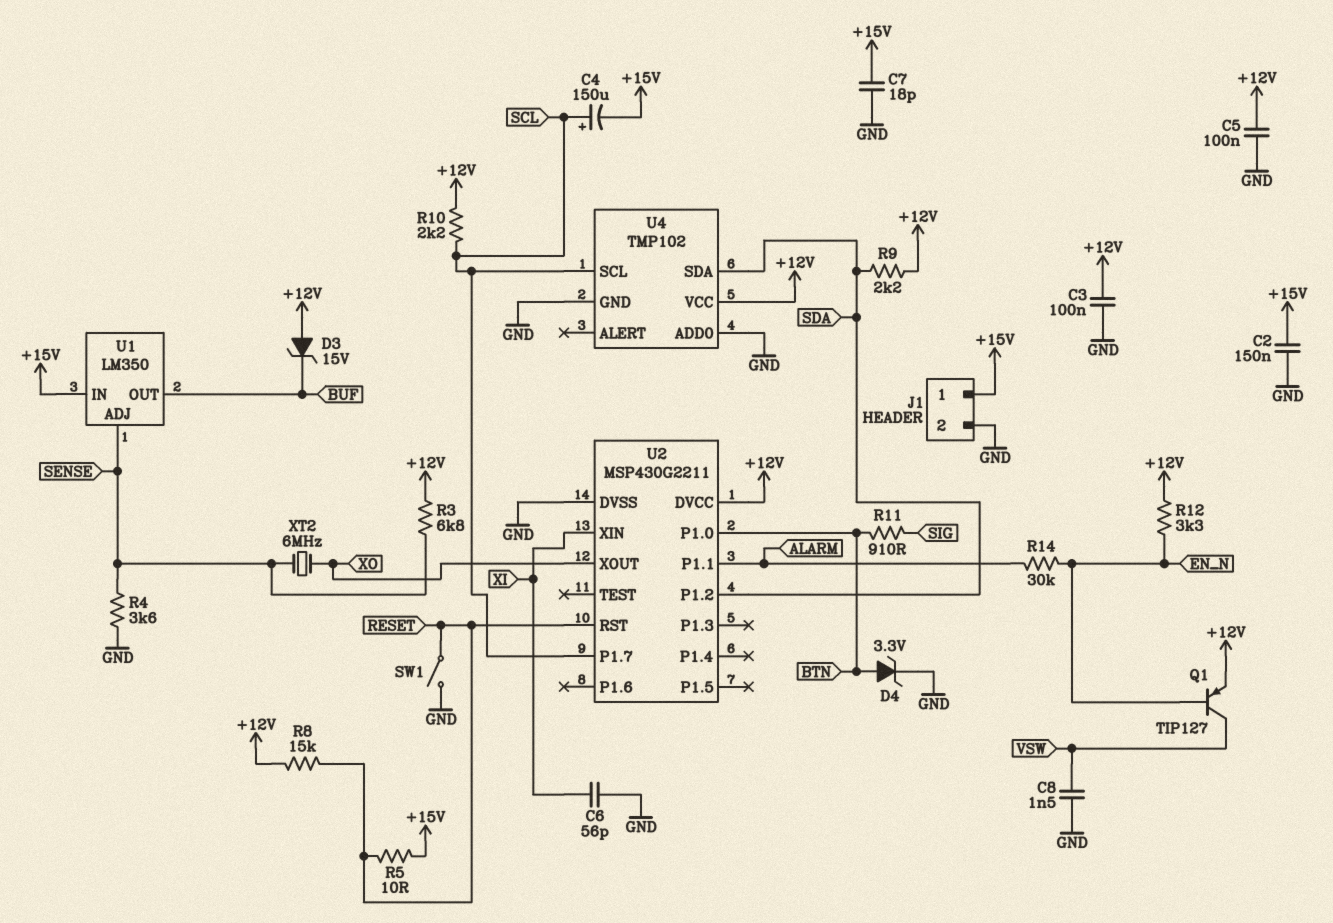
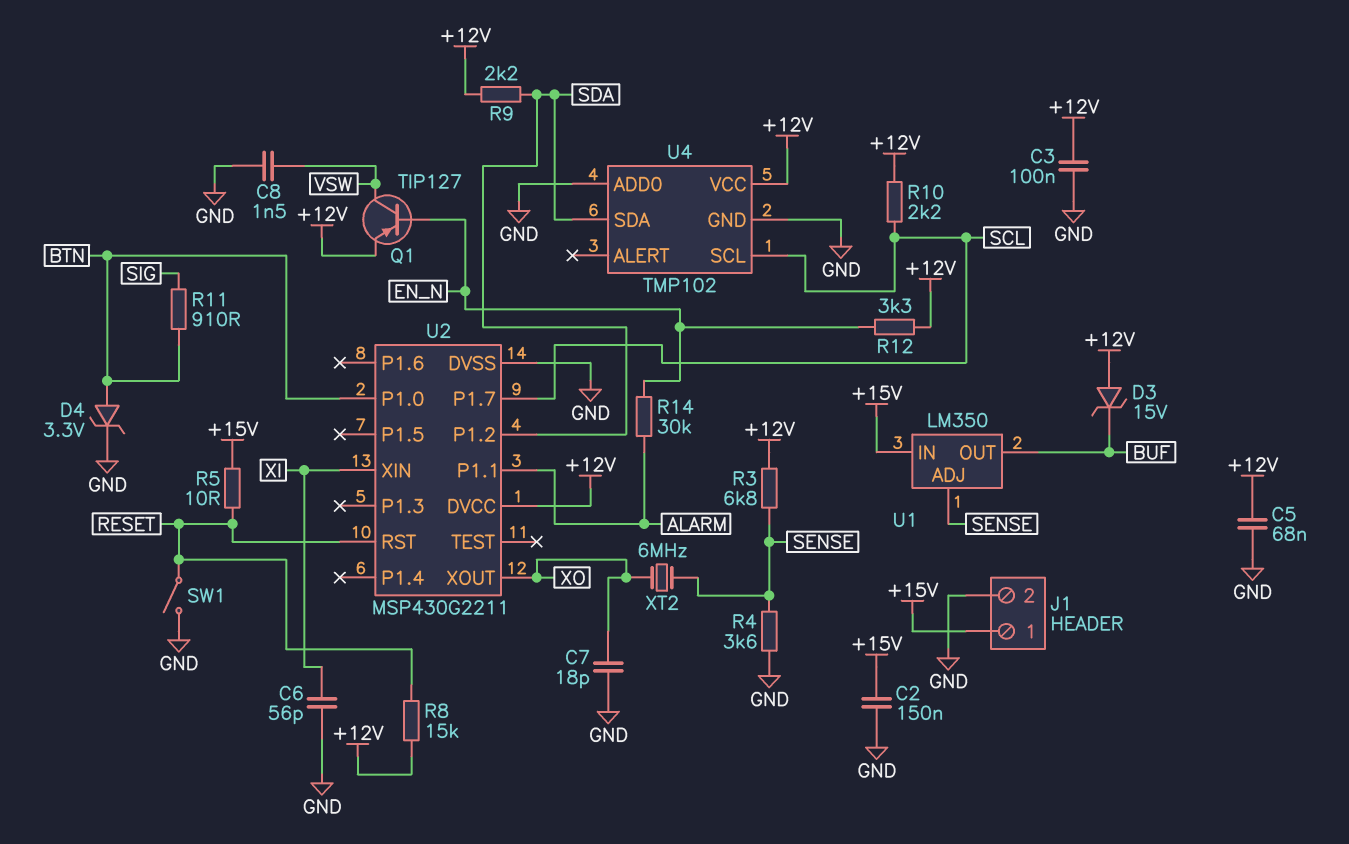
C4: 150uF (plus SCL, minus +15V) -> none
C5: 100nF (+12V, GND) -> 68nF (+12V, GND)
C7: 18pF (+15V, GND) -> 18pF (GND, XO)

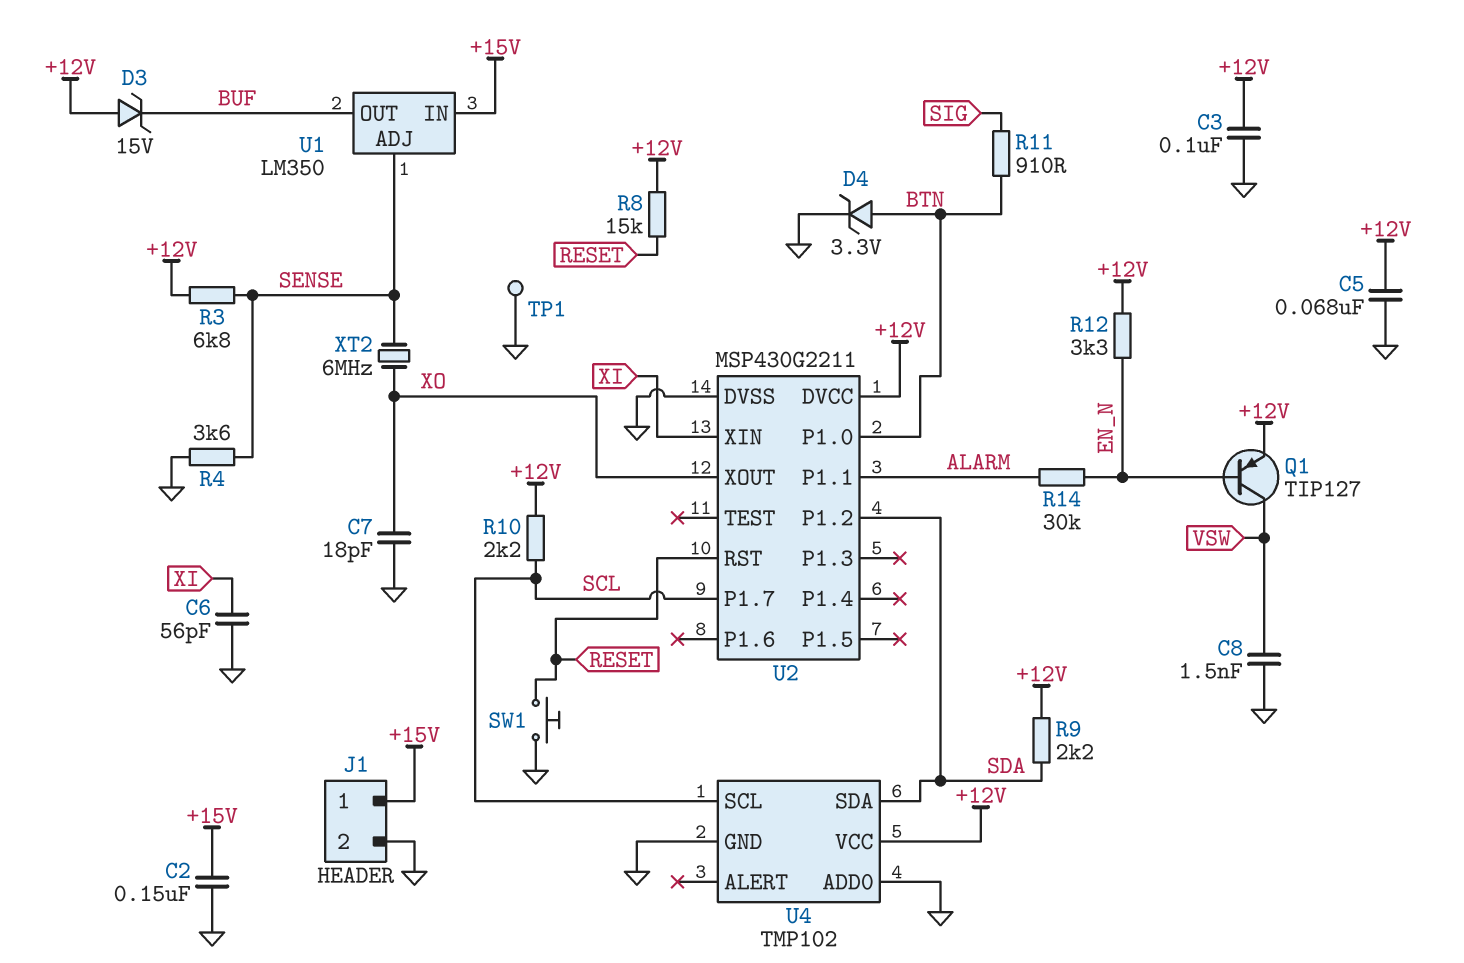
R5: 10 (+15V, RESET) -> none
SW1: switch (GND, RESET) -> button (GND, RESET)
TP1: none -> test point (GND)

